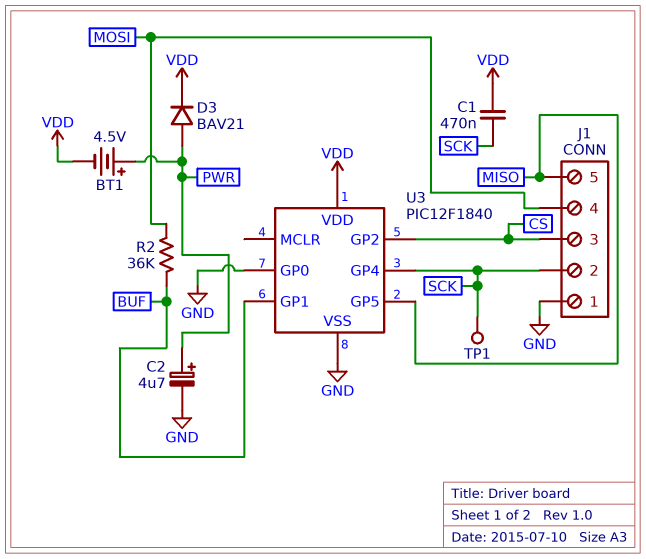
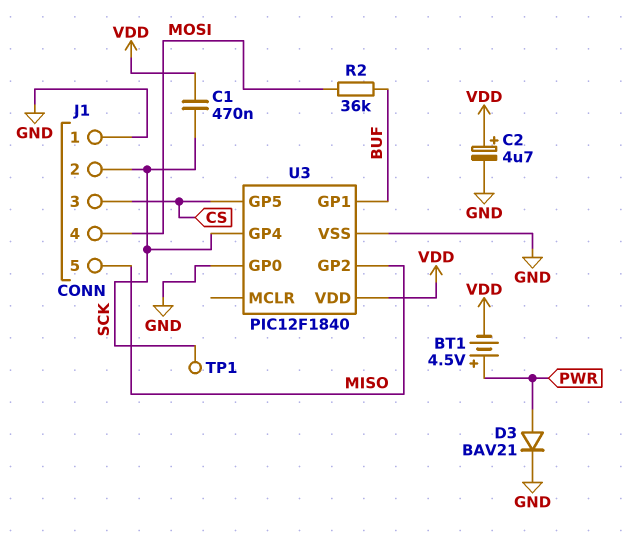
C2: 4.7uF (plus PWR, minus GND) -> 4.7uF (plus VDD, minus GND)
D3: diode BAV21 (A PWR, K VDD) -> diode BAV21 (A PWR, K GND)
U3 pin GP2: CS -> MISO
U3 pin GP5: MISO -> CS

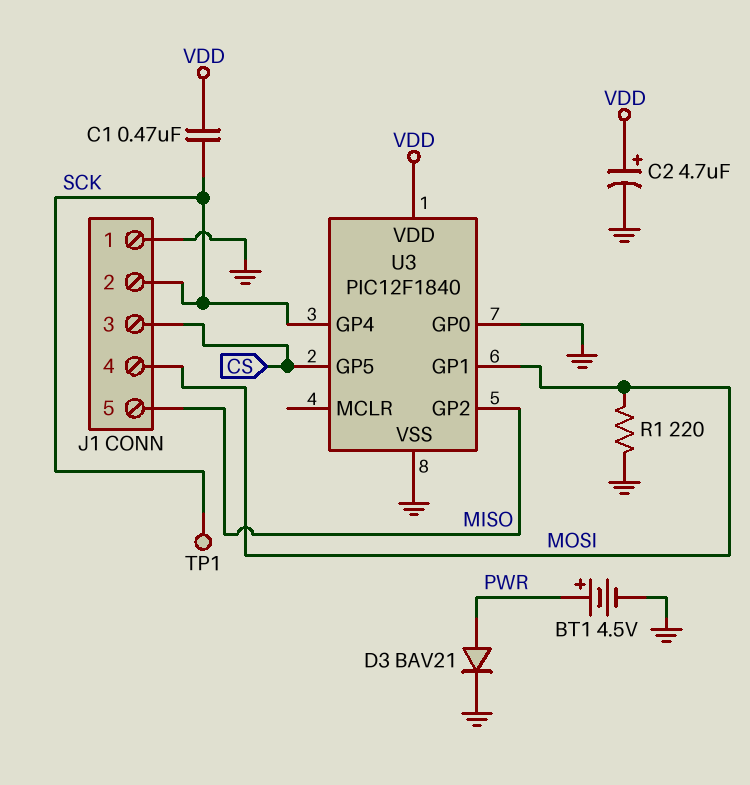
BT1: 4.5V (plus PWR, minus VDD) -> 4.5V (plus PWR, minus GND)
R1: none -> 220 (GND, MOSI)
R2: 36k (BUF, MOSI) -> none
U3 pin GP1: BUF -> MOSI

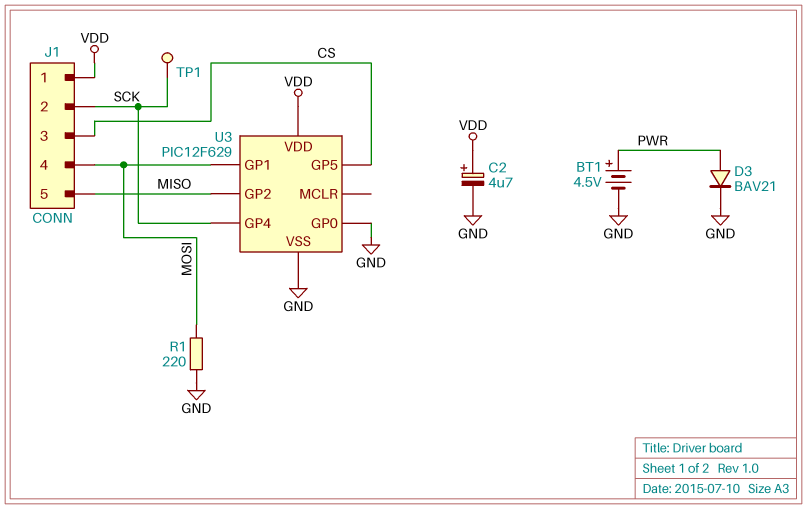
C1: 470nF (SCK, VDD) -> none
J1 pin 1: GND -> VDD
U3: PIC12F1840 -> PIC12F629

